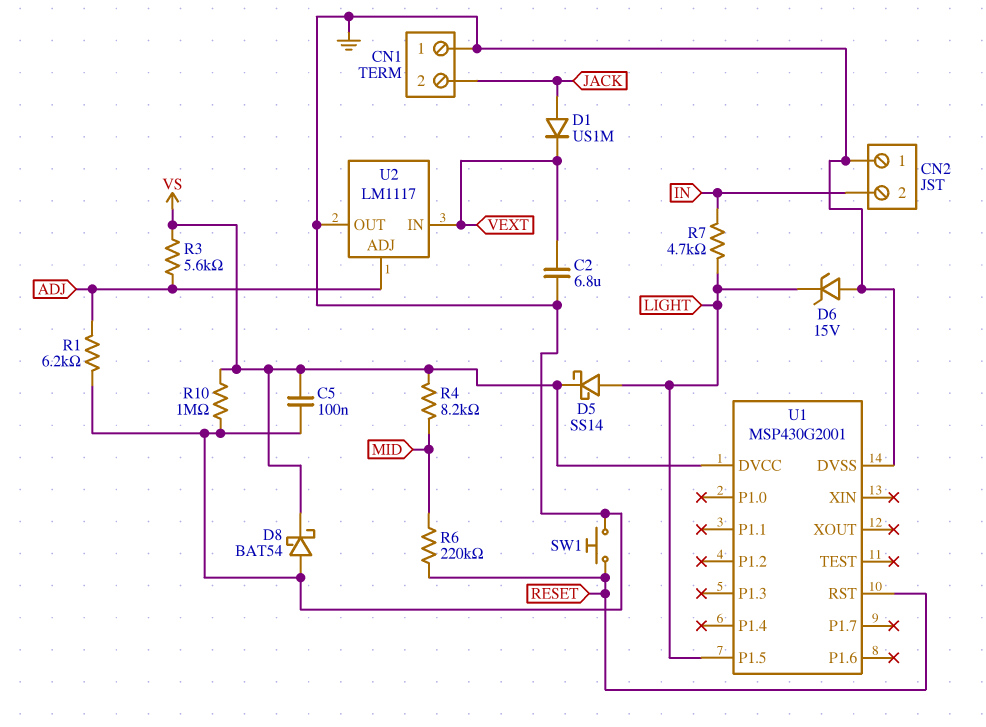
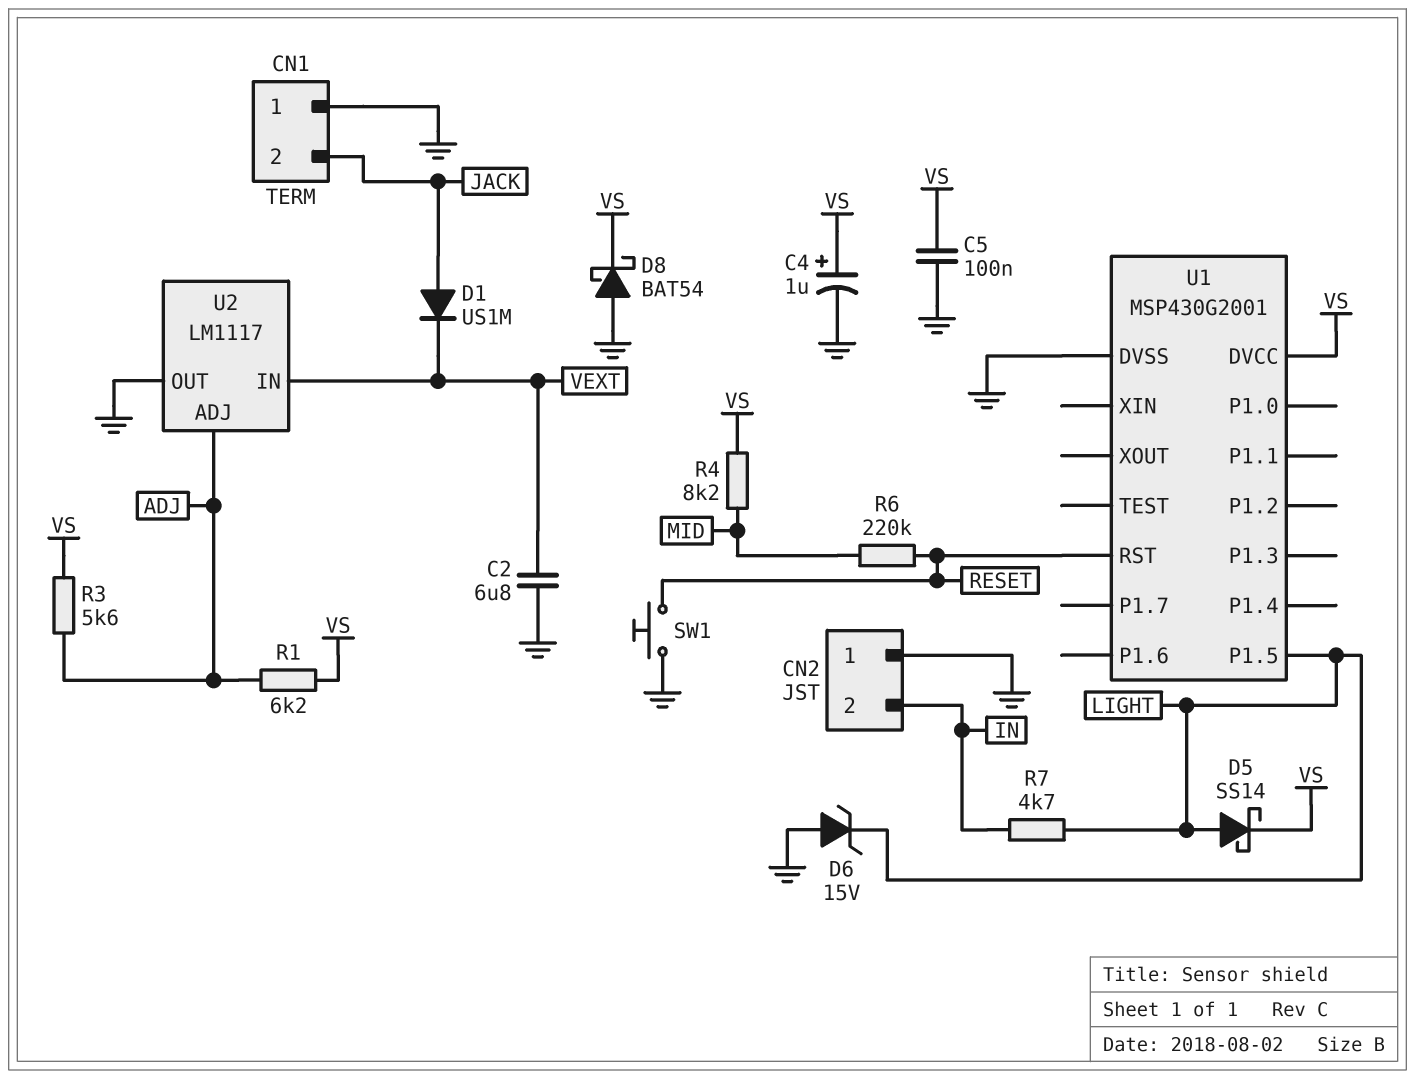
C4: none -> 1uF (plus VS, minus GND)
R1: 6.2k (ADJ, GND) -> 6.2k (ADJ, VS)
R10: 1M (GND, VS) -> none

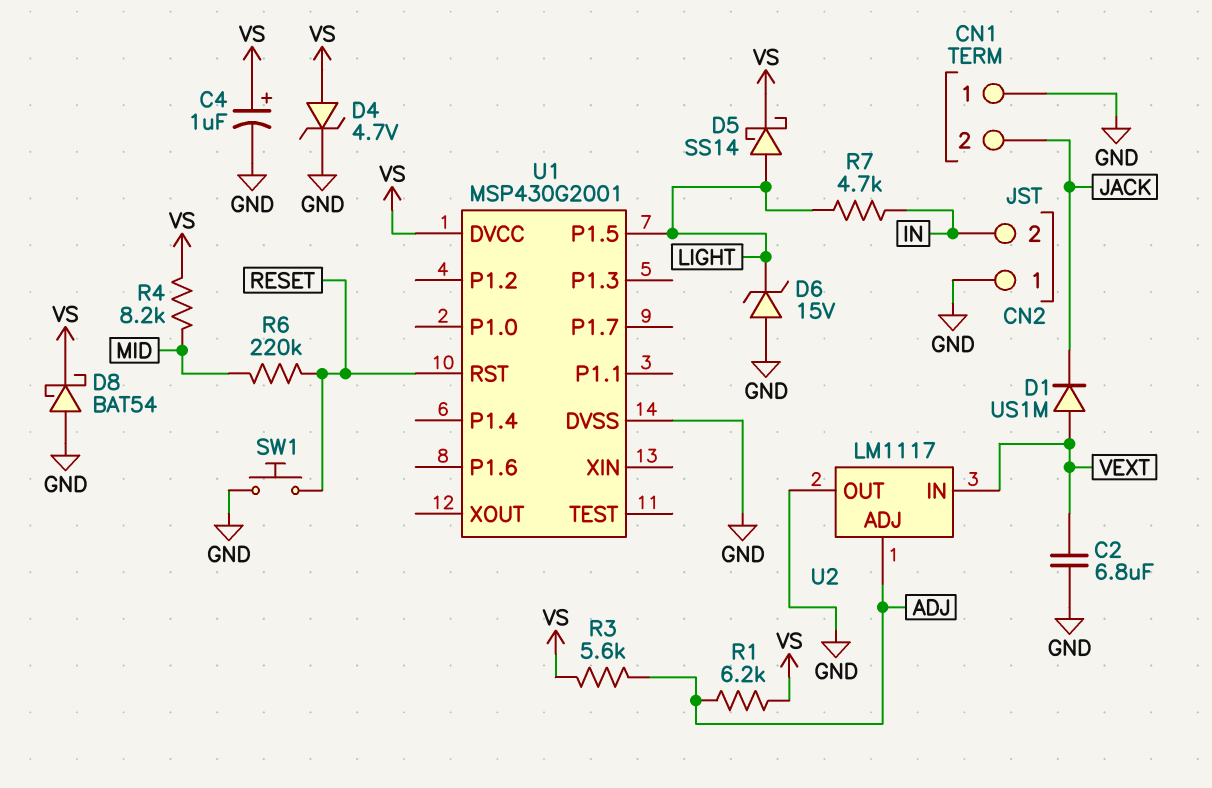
C5: 100nF (GND, VS) -> none
D1: diode US1M (A JACK, K VEXT) -> diode US1M (A VEXT, K JACK)
D4: none -> zener 4.7V (A VS, K GND)

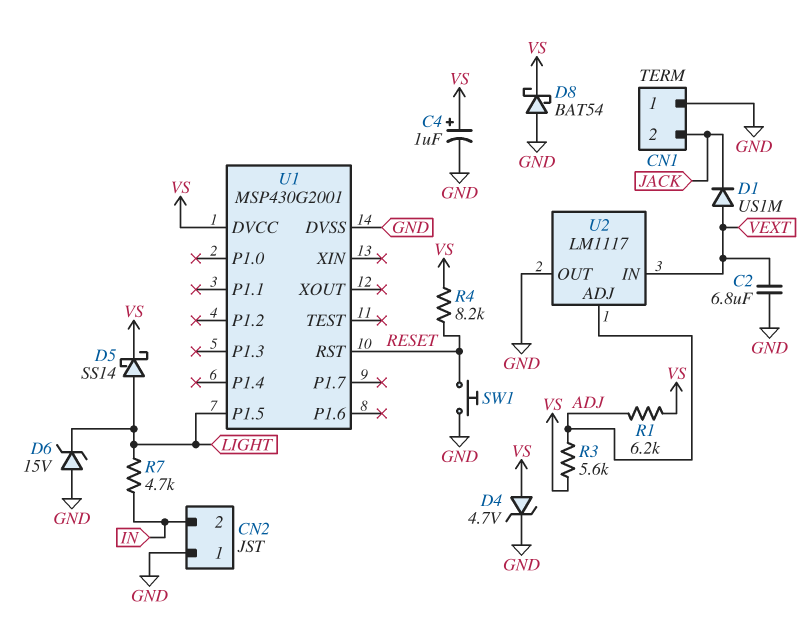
R4: 8.2k (MID, VS) -> 8.2k (RESET, VS)
R6: 220k (MID, RESET) -> none

